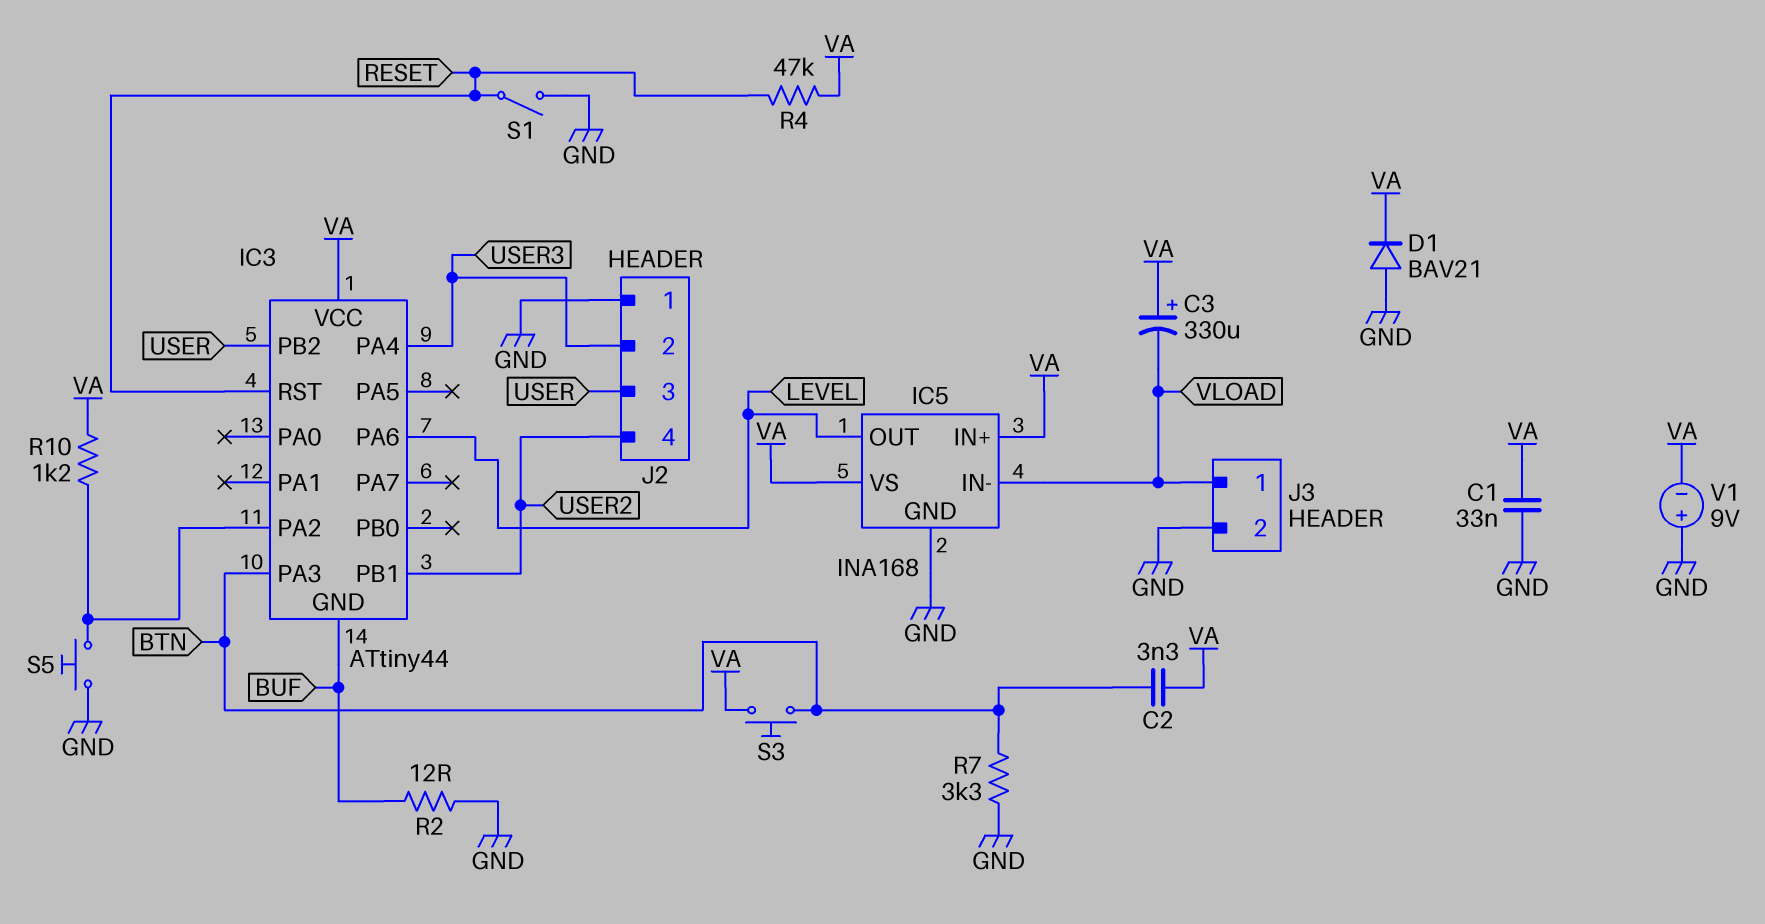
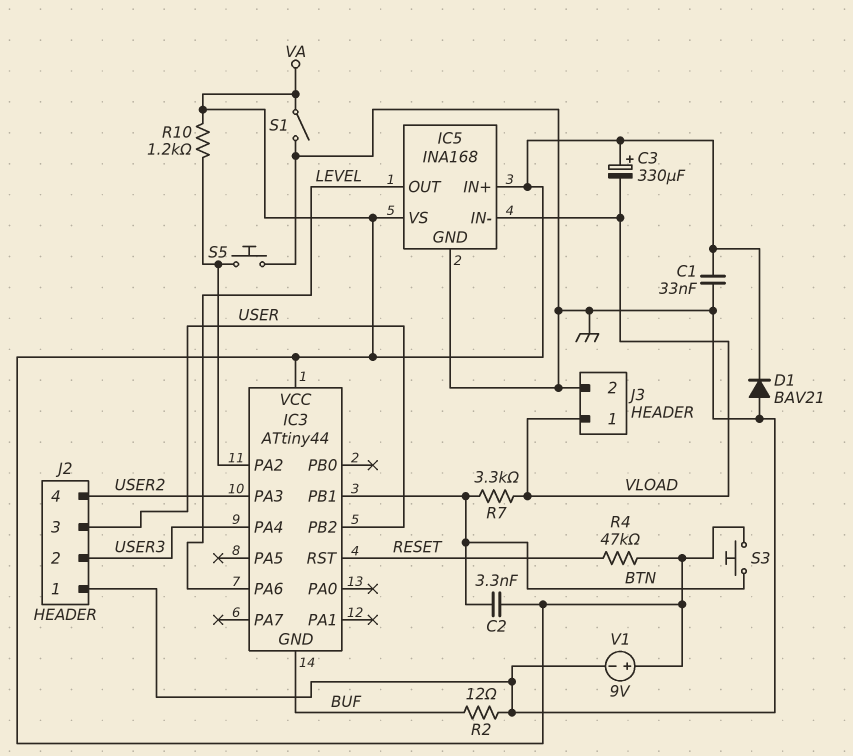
IC3 pin PA3: BTN -> USER2
IC3 pin PB1: USER2 -> BTN
R7: 3.3k (BTN, GND) -> 3.3k (BTN, VLOAD)
S1: switch (GND, RESET) -> switch (GND, VA)
V1: 9V (plus GND, minus VA) -> 9V (plus VA, minus GND)

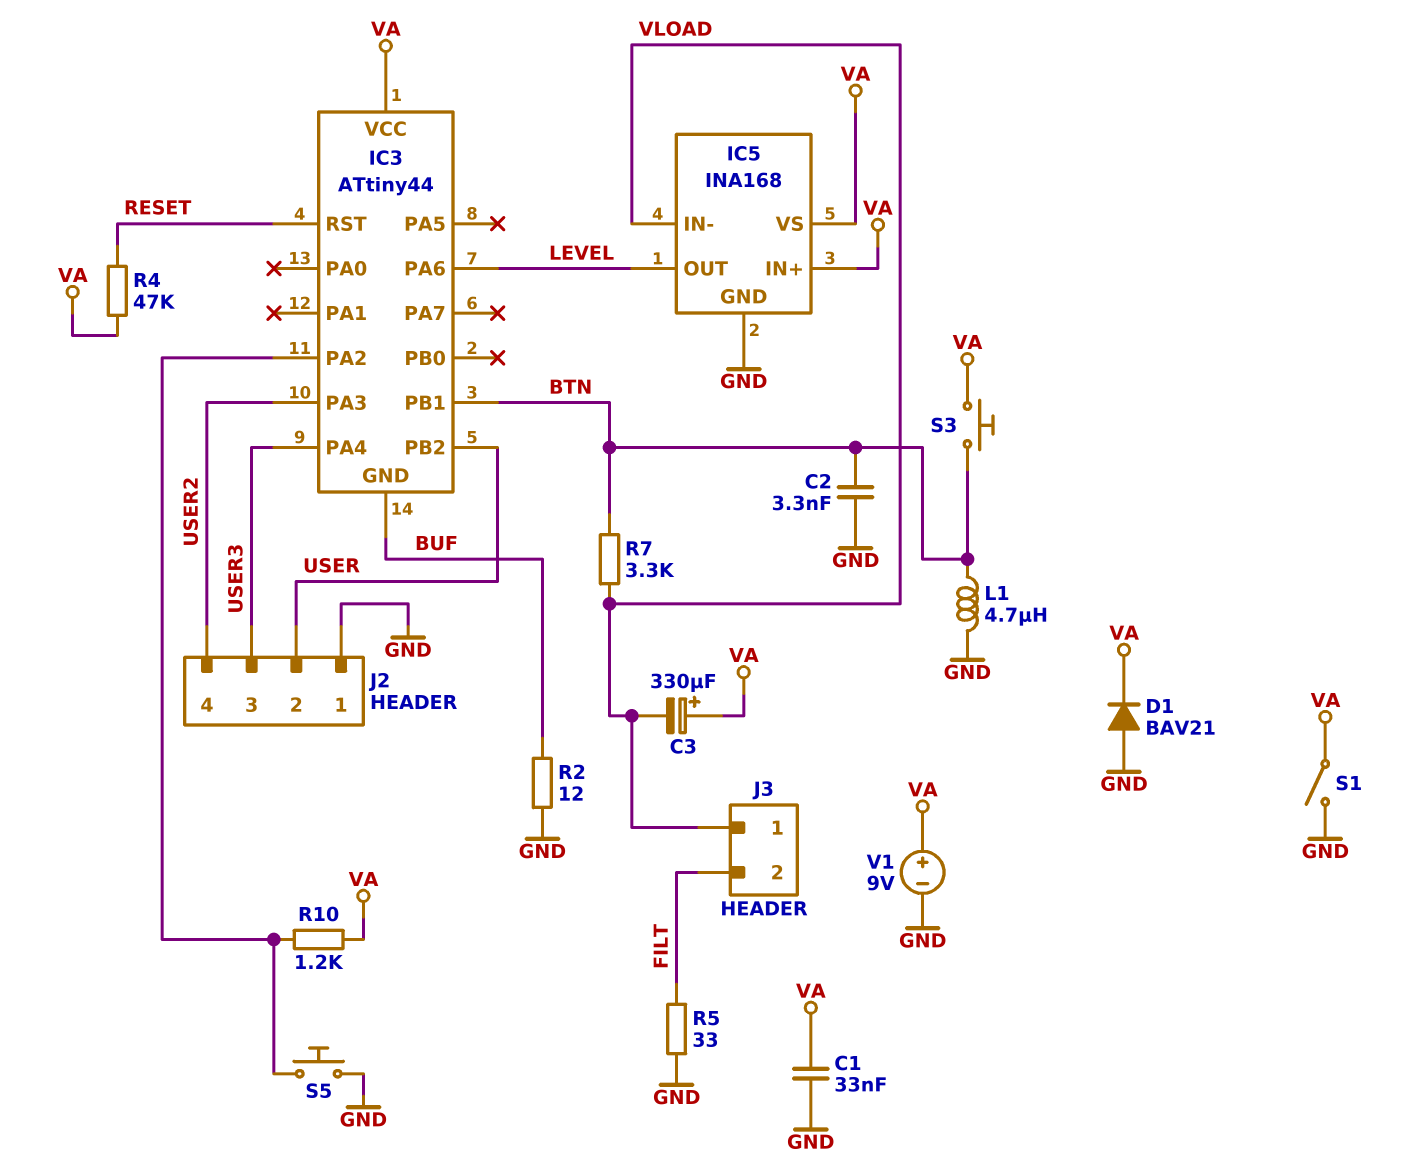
C2: 3.3nF (BTN, VA) -> 3.3nF (BTN, GND)
J2 pin 2: USER3 -> USER
J2 pin 3: USER -> USER3
J3 pin 2: GND -> FILT
L1: none -> 4.7uH (BTN, GND)
R5: none -> 33 (FILT, GND)

